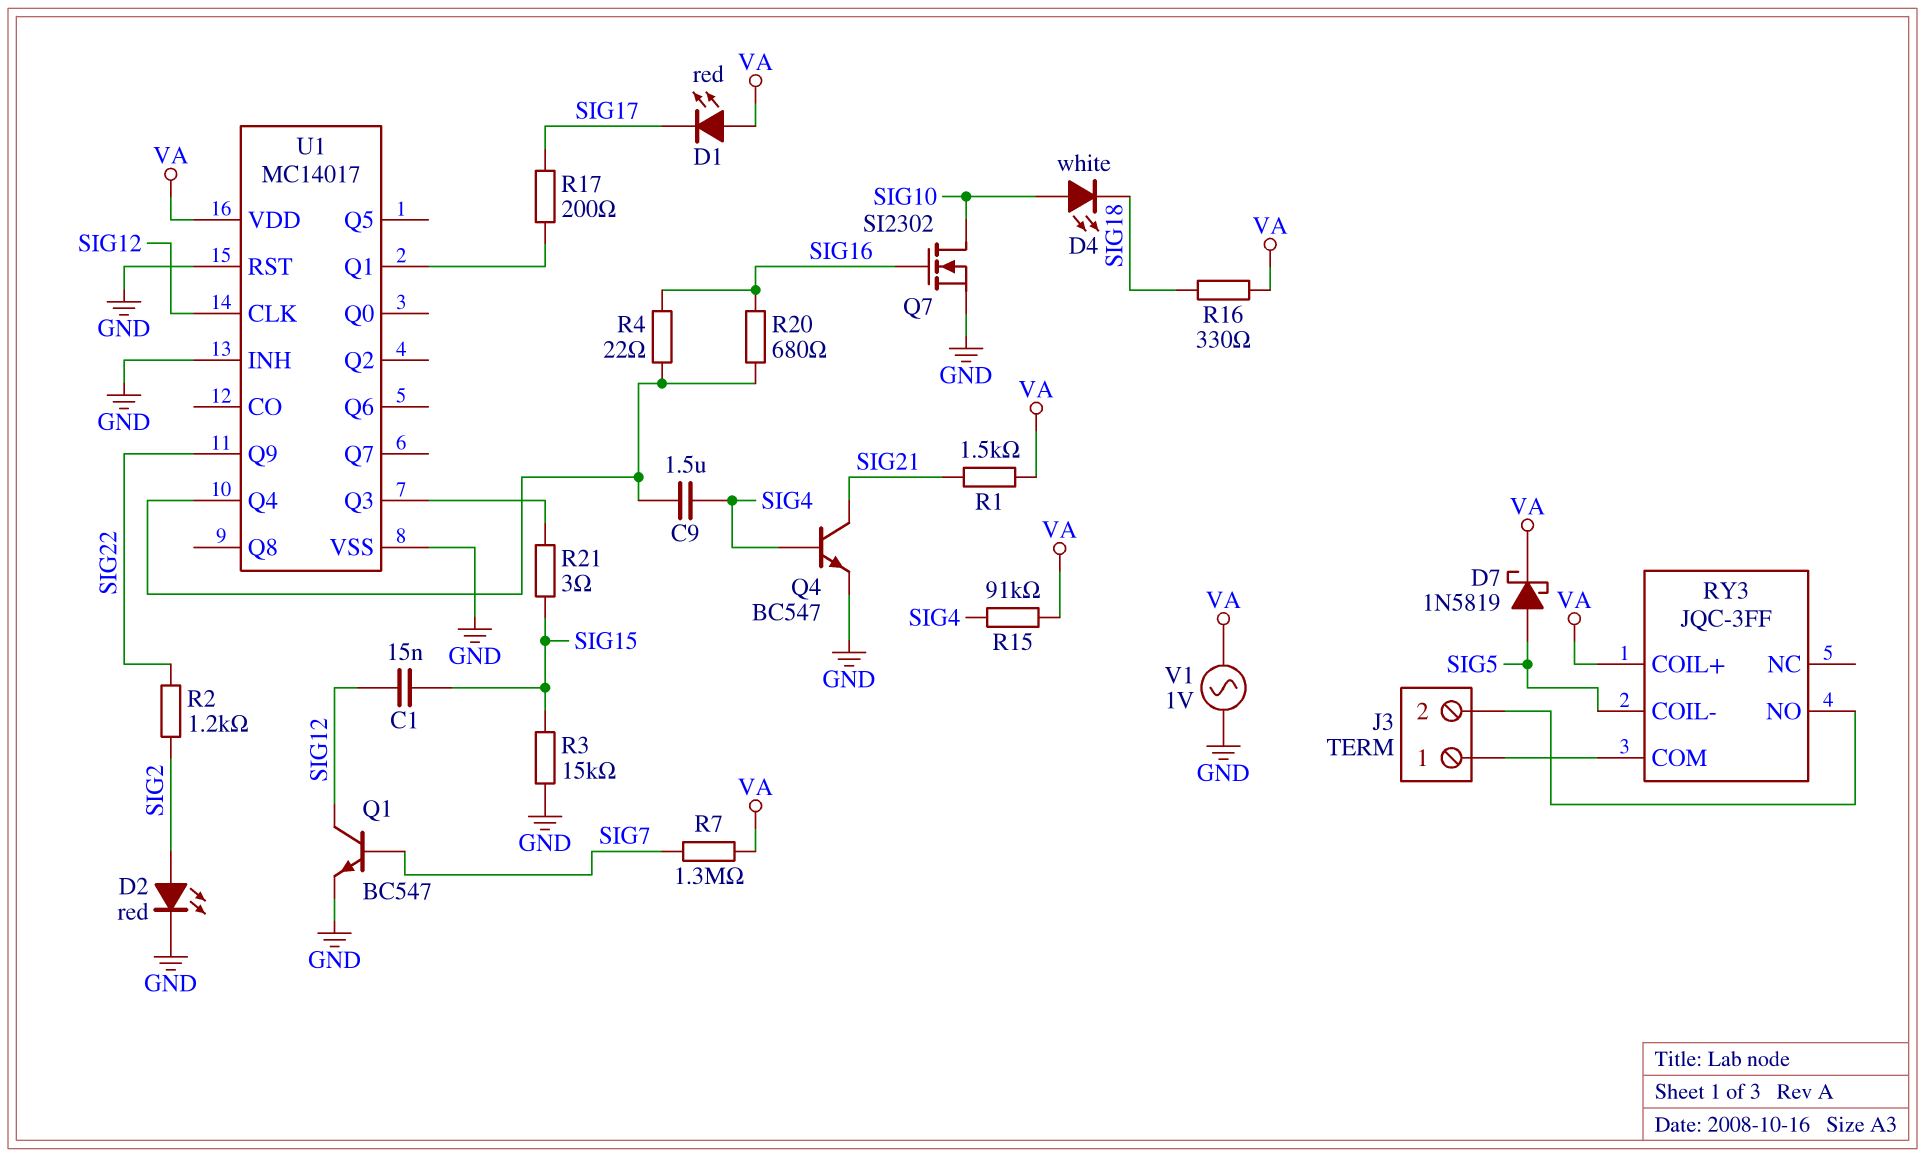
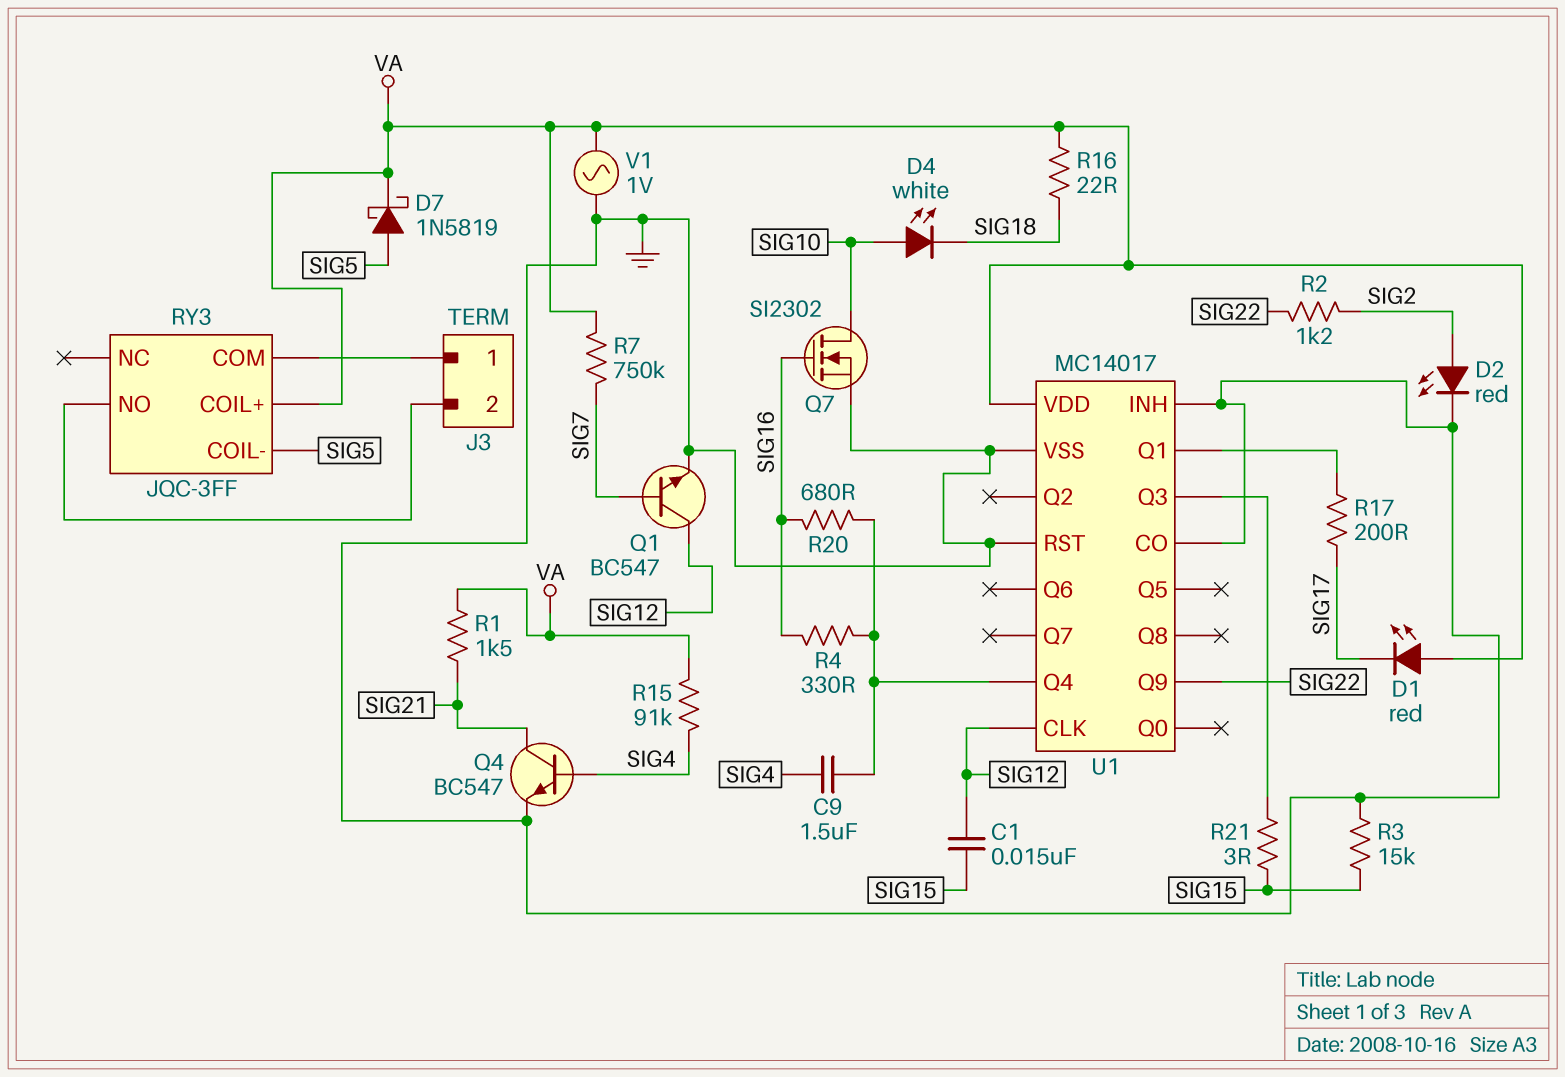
R4: 22 (SIG16, U1/Q4) -> 330 (SIG16, U1/Q4)
R7: 1.3M (SIG7, VA) -> 750k (SIG7, VA)
R16: 330 (SIG18, VA) -> 22 (SIG18, VA)
U1 pin CO: none -> GND

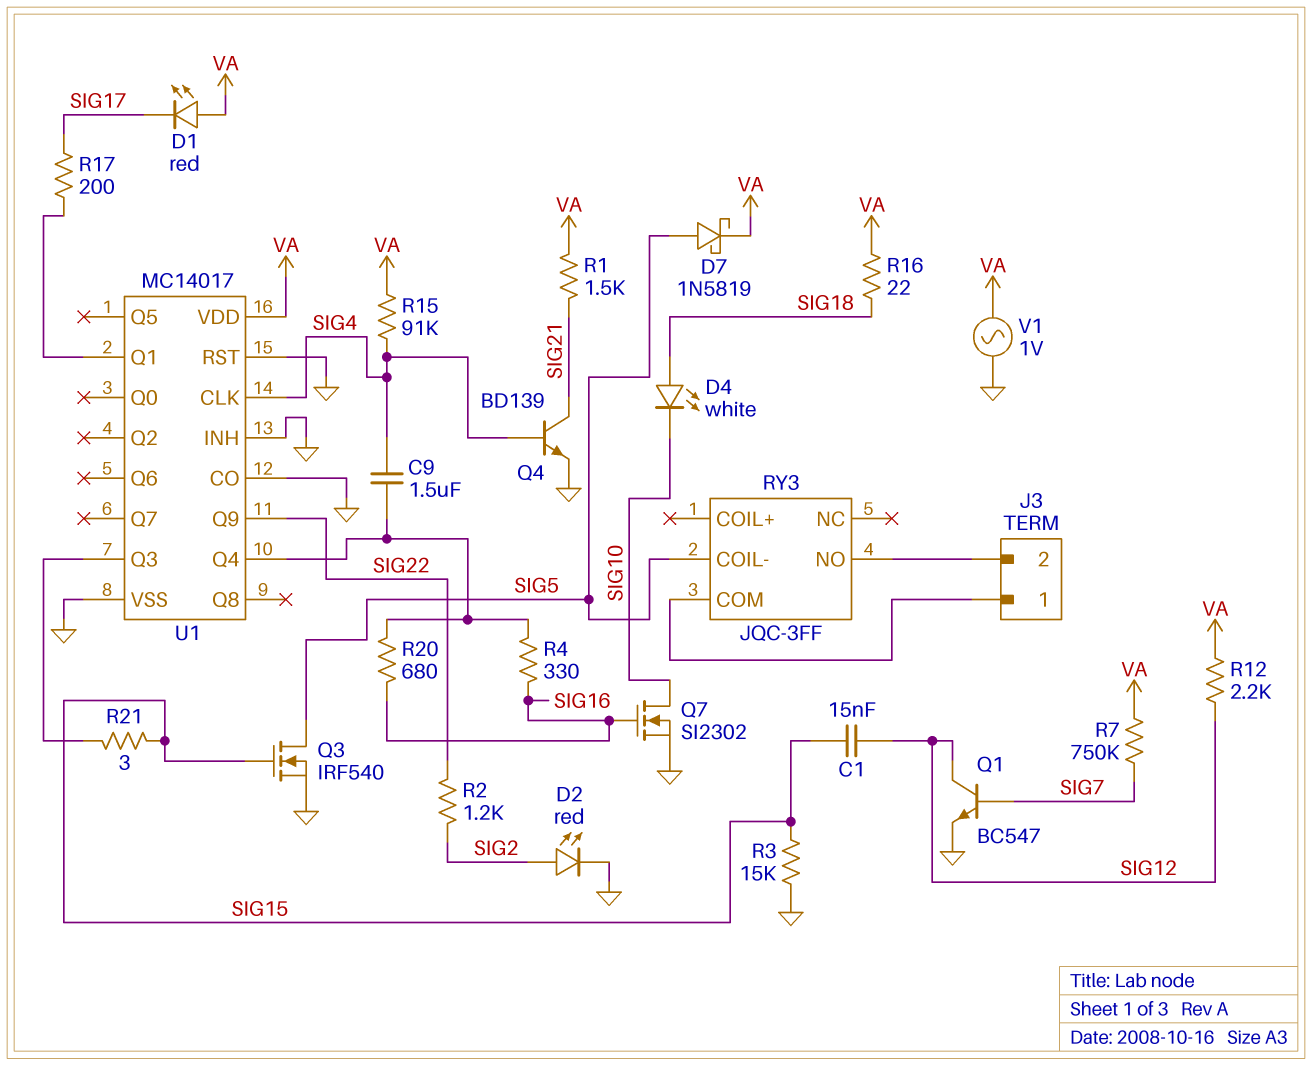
D4: LED white (A SIG10, K SIG18) -> LED white (A SIG18, K SIG10)
Q3: none -> NMOS IRF540 (G SIG15, D SIG5, S GND)
Q4: NPN BC547 (B SIG4, C SIG21, E GND) -> NPN BD139 (B SIG4, C SIG21, E GND)
R12: none -> 2.2k (SIG12, VA)
RY3 pin COIL+: VA -> none
U1 pin CLK: SIG12 -> SIG4

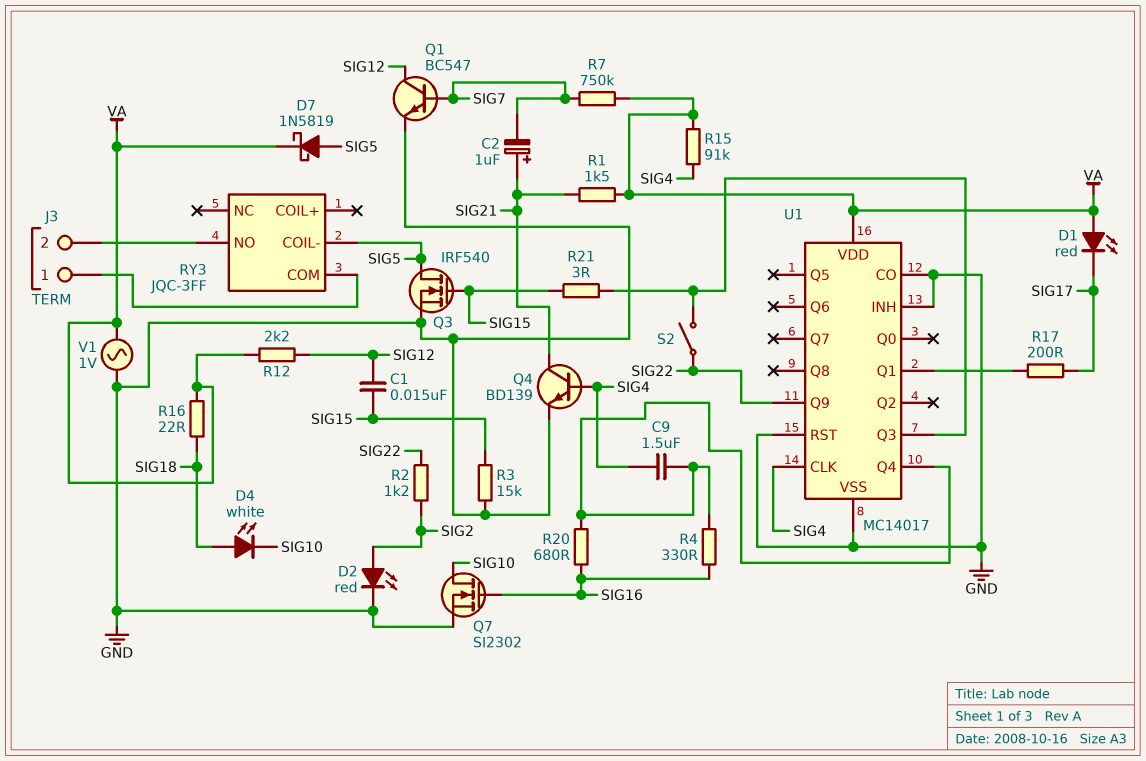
C2: none -> 1uF (plus SIG21, minus SIG7)
S2: none -> switch (SIG22, U1/Q3)

